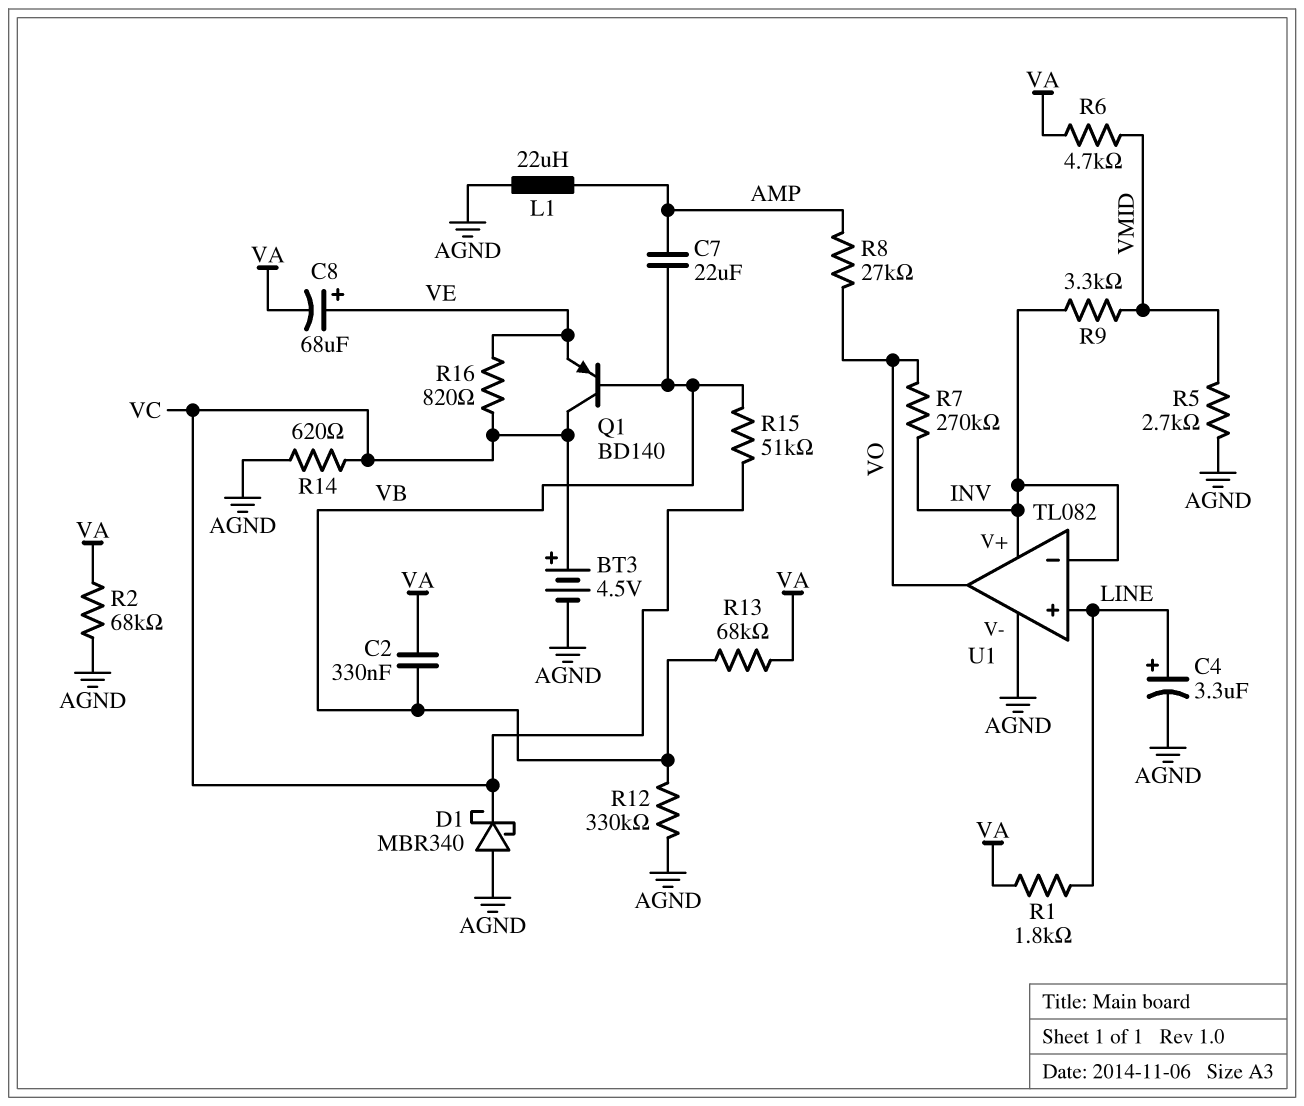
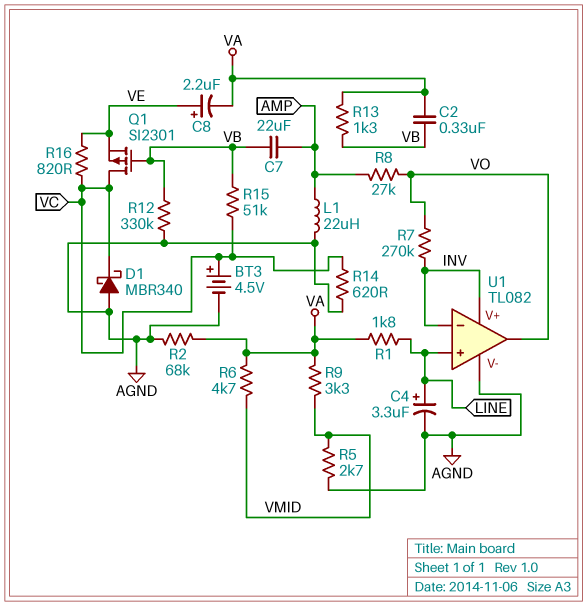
C8: 68uF (plus VE, minus VA) -> 2.2uF (plus VE, minus VA)
Q1: PNP BD140 (B VB, C VC, E VE) -> PMOS SI2301 (G VB, D VC, S VE)
R9: 3.3k (INV, VMID) -> 3.3k (VA, VMID)
R13: 68k (VA, VB) -> 1.3k (VA, VB)

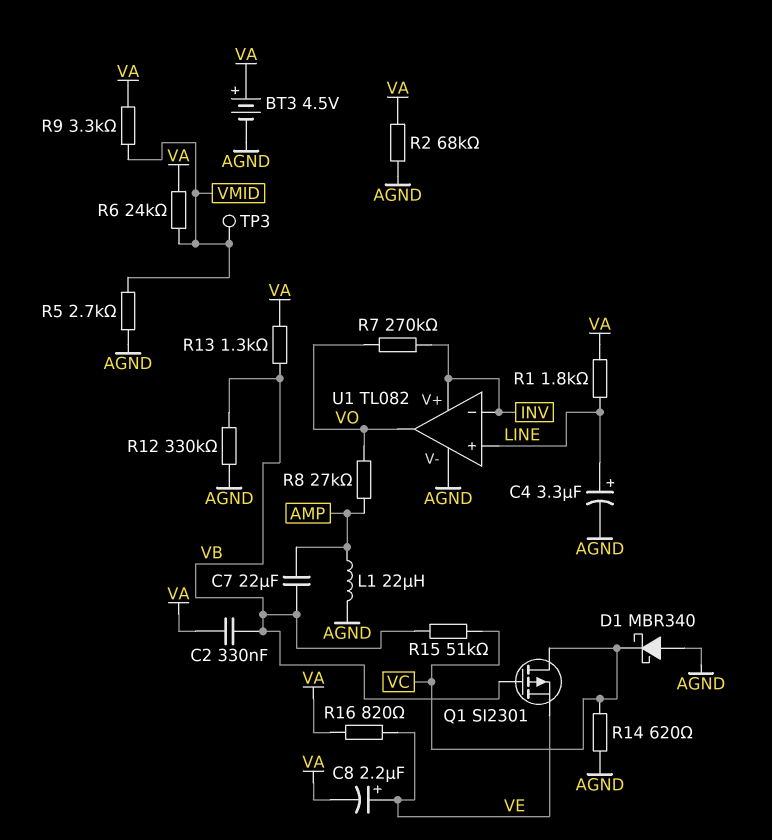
BT3: 4.5V (plus VC, minus AGND) -> 4.5V (plus VA, minus AGND)
R6: 4.7k (VA, VMID) -> 24k (VA, VMID)
R16: 820 (VC, VE) -> 820 (VA, VE)
TP3: none -> test point (VMID)

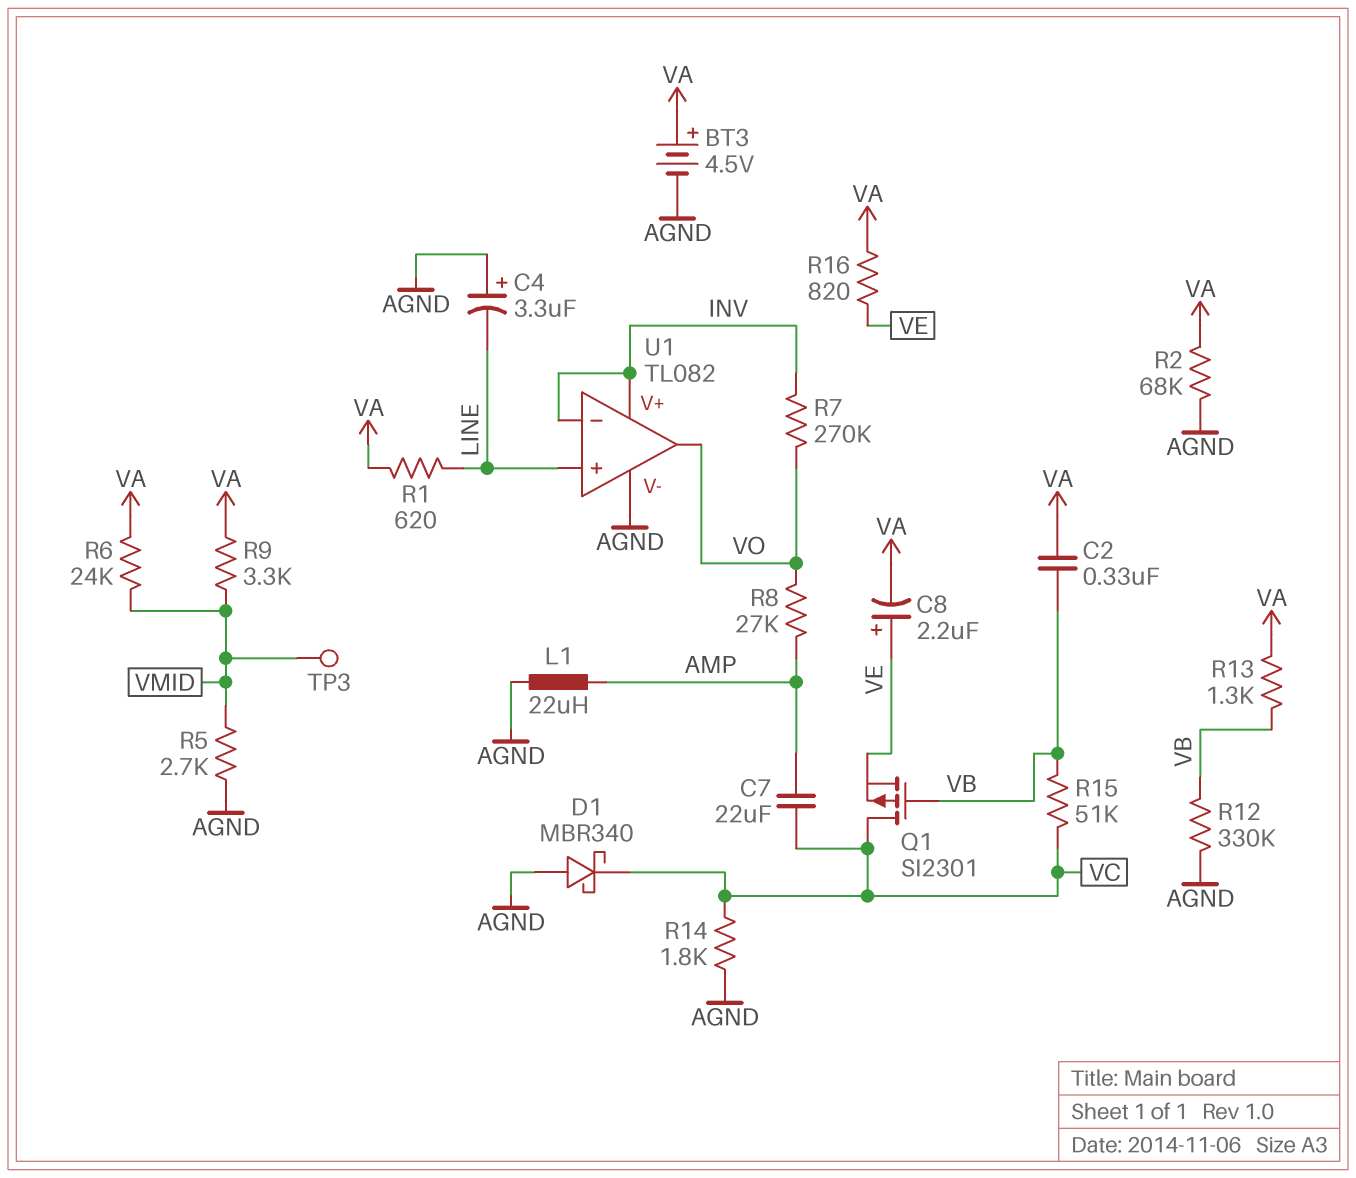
C4: 3.3uF (plus LINE, minus AGND) -> 3.3uF (plus AGND, minus LINE)
C7: 22uF (AMP, VB) -> 22uF (AMP, VC)
R1: 1.8k (LINE, VA) -> 620 (LINE, VA)
R14: 620 (AGND, VC) -> 1.8k (AGND, VC)

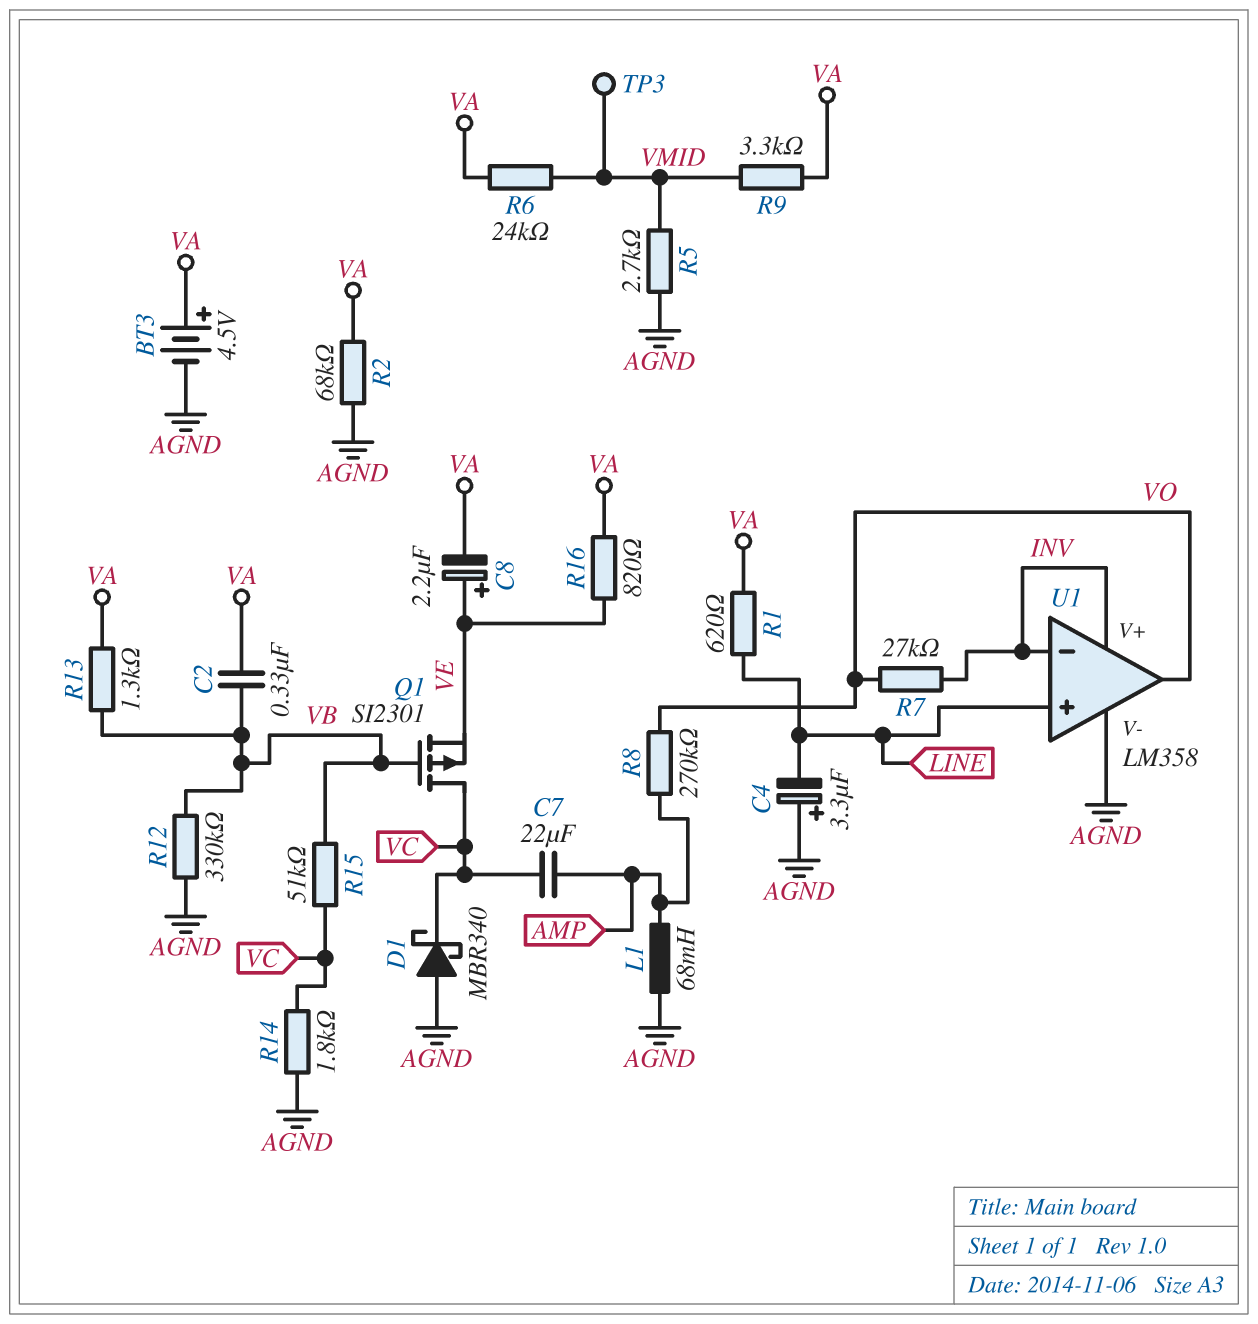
L1: 22uH (AGND, AMP) -> 68mH (AGND, AMP)
R7: 270k (INV, VO) -> 27k (INV, VO)
R8: 27k (AMP, VO) -> 270k (AMP, VO)
U1: TL082 -> LM358

